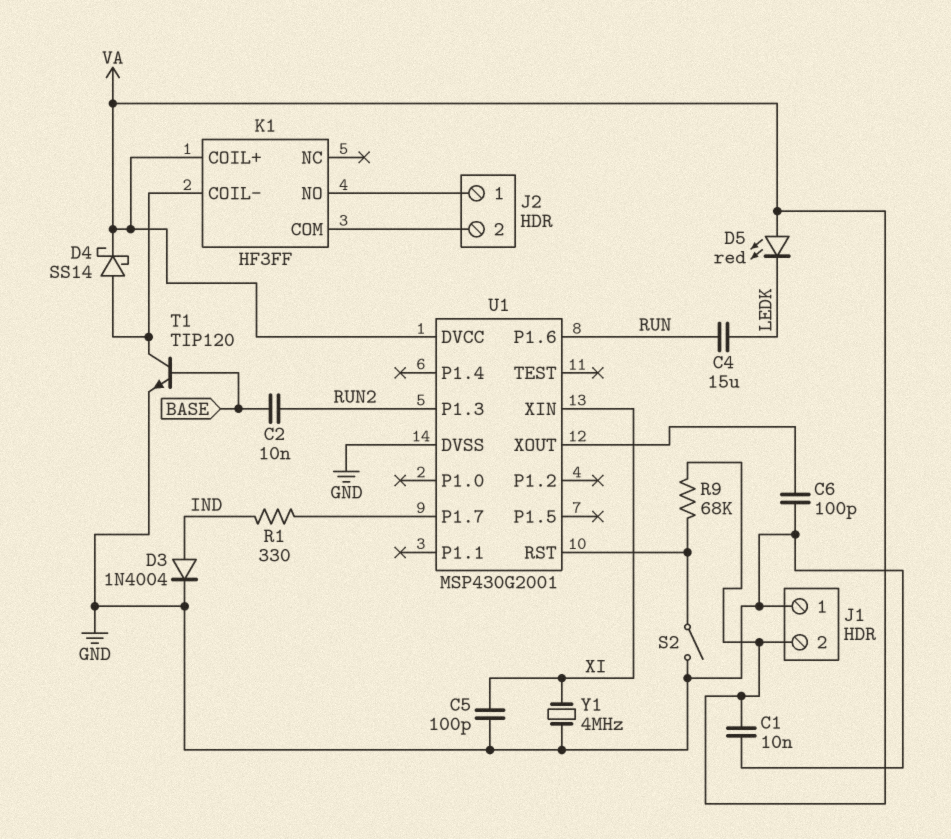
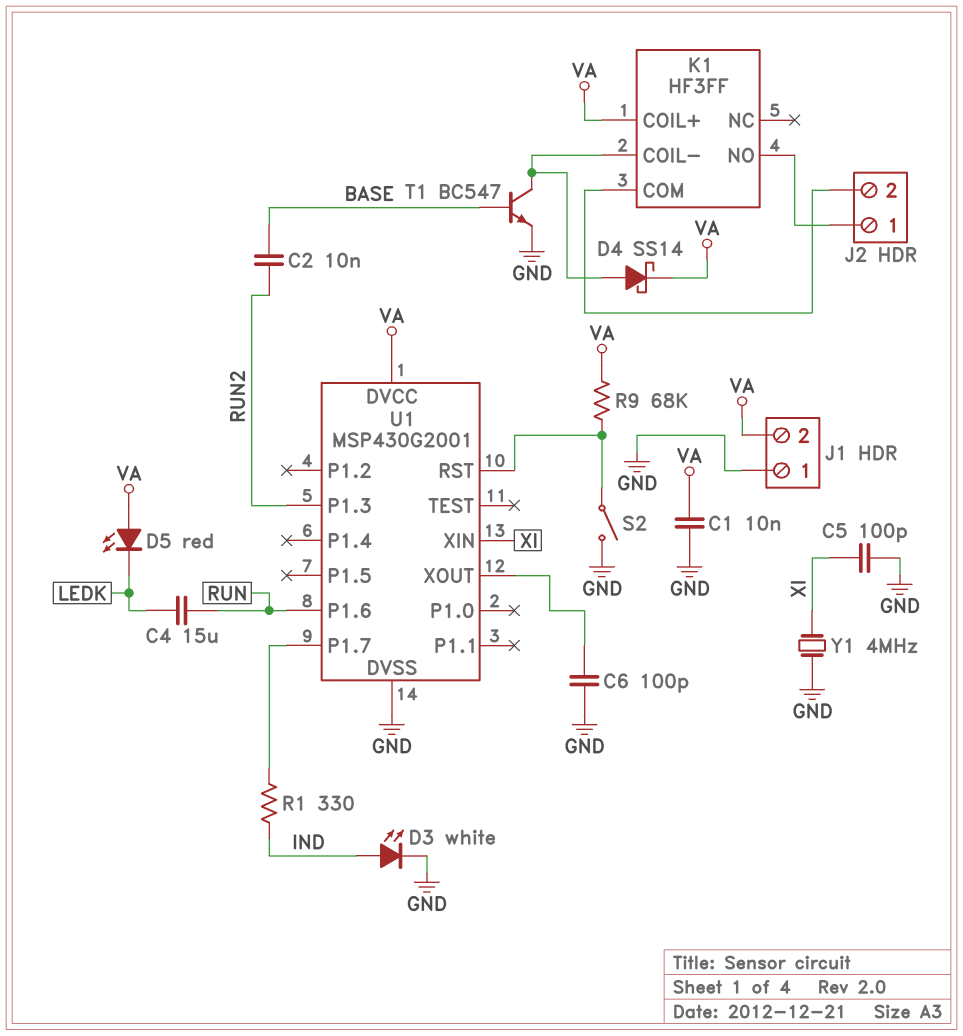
D3: diode 1N4004 (A IND, K GND) -> LED white (A IND, K GND)
T1: NPN TIP120 (B BASE, C K1/COIL-, E GND) -> NPN BC547 (B BASE, C K1/COIL-, E GND)

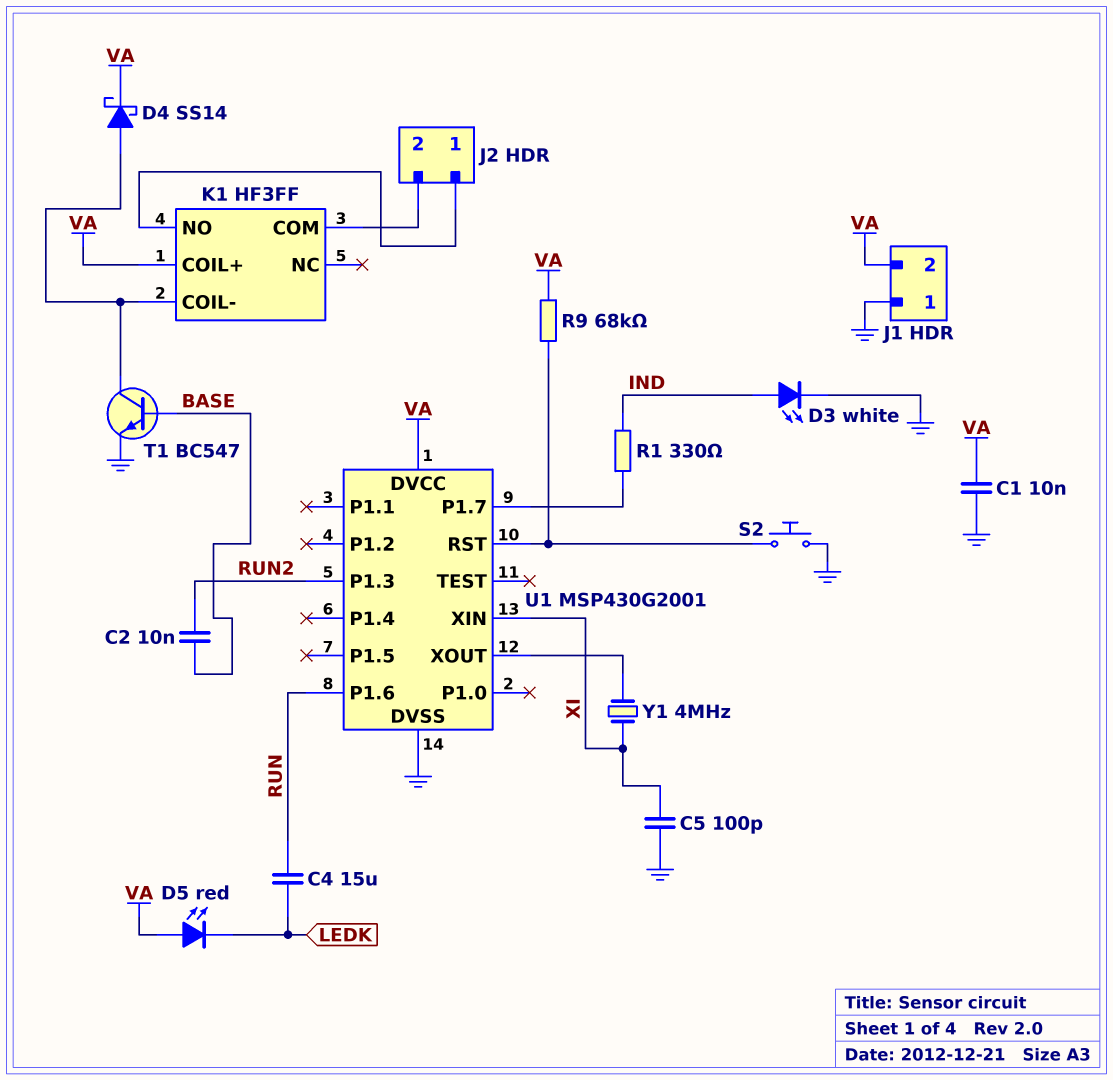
C6: 100pF (GND, U1/XOUT) -> none
S2: switch (GND, U1/RST) -> button (GND, U1/RST)
Y1: 4MHz (GND, XI) -> 4MHz (U1/XOUT, XI)

